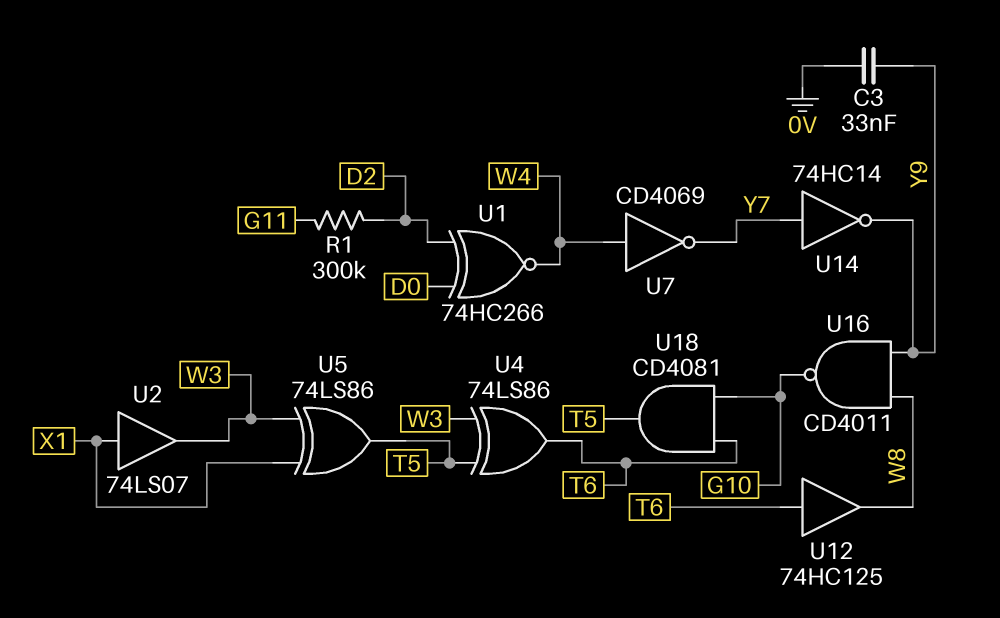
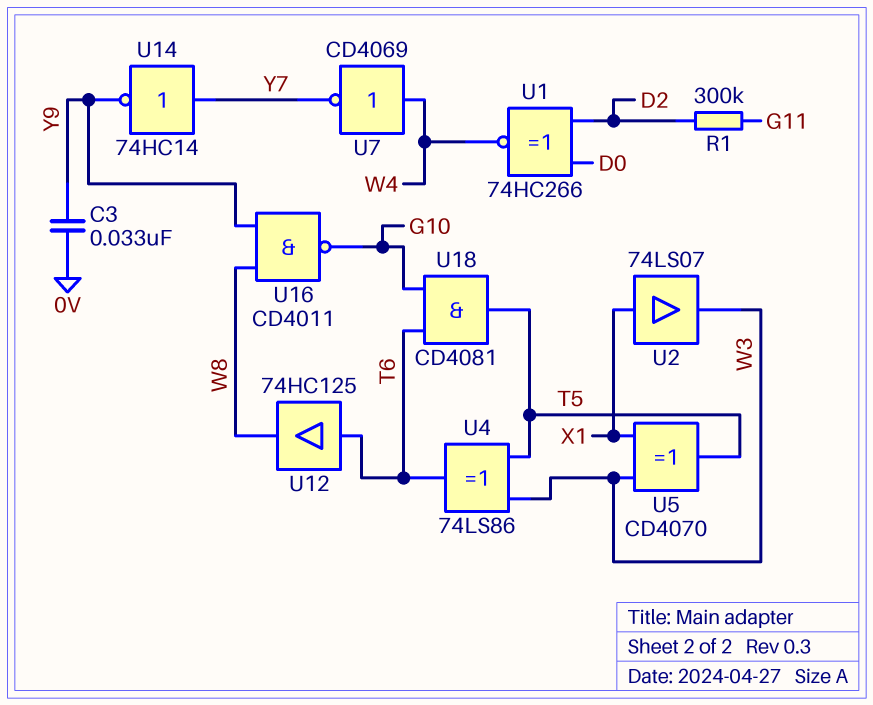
U5: XOR 74LS86 (in W3, in X1, out T5) -> XOR CD4070 (in W3, in X1, out T5)

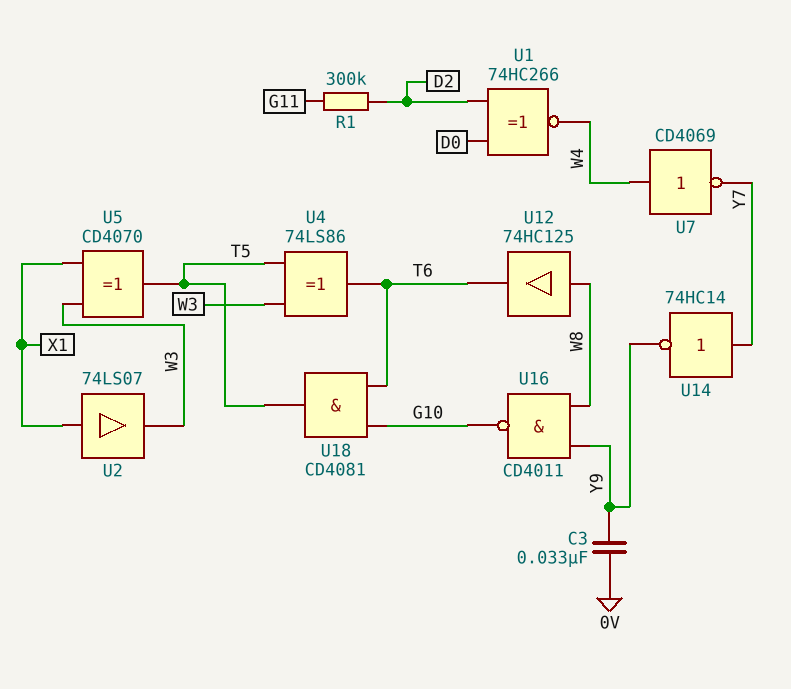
U12: buffer 74HC125 (in T6, out W8) -> buffer 74HC125 (in W8, out T6)

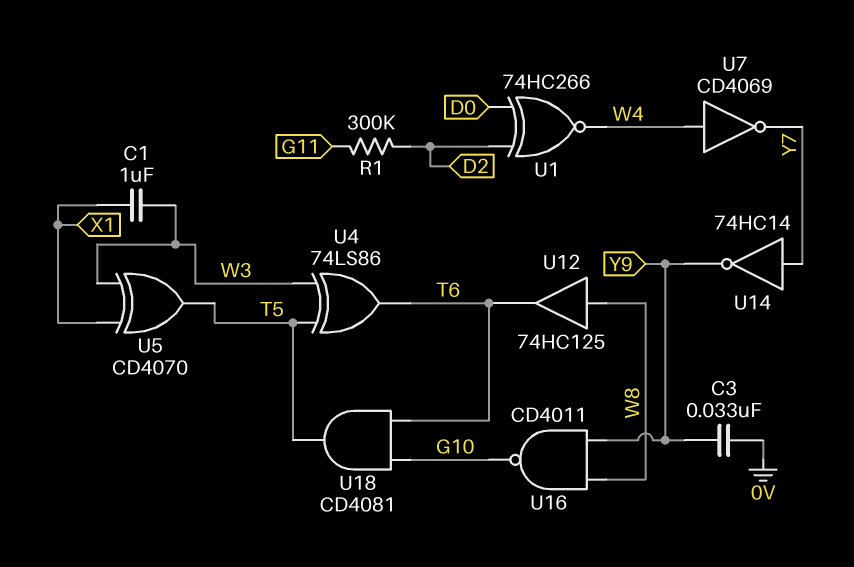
C1: none -> 1uF (W3, X1)
U2: buffer 74LS07 (in X1, out W3) -> none

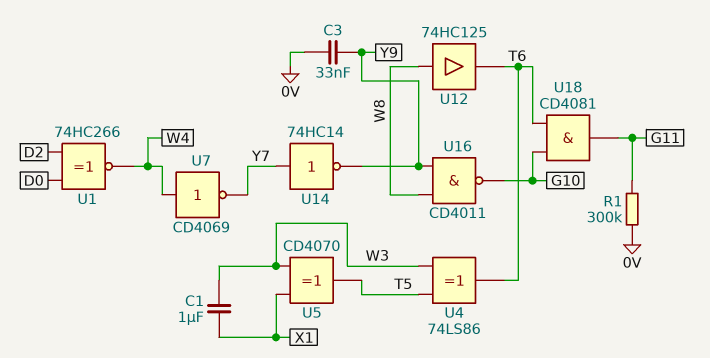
R1: 300k (D2, G11) -> 300k (0V, G11)
U18: AND CD4081 (in G10, in T6, out T5) -> AND CD4081 (in G10, in T6, out G11)

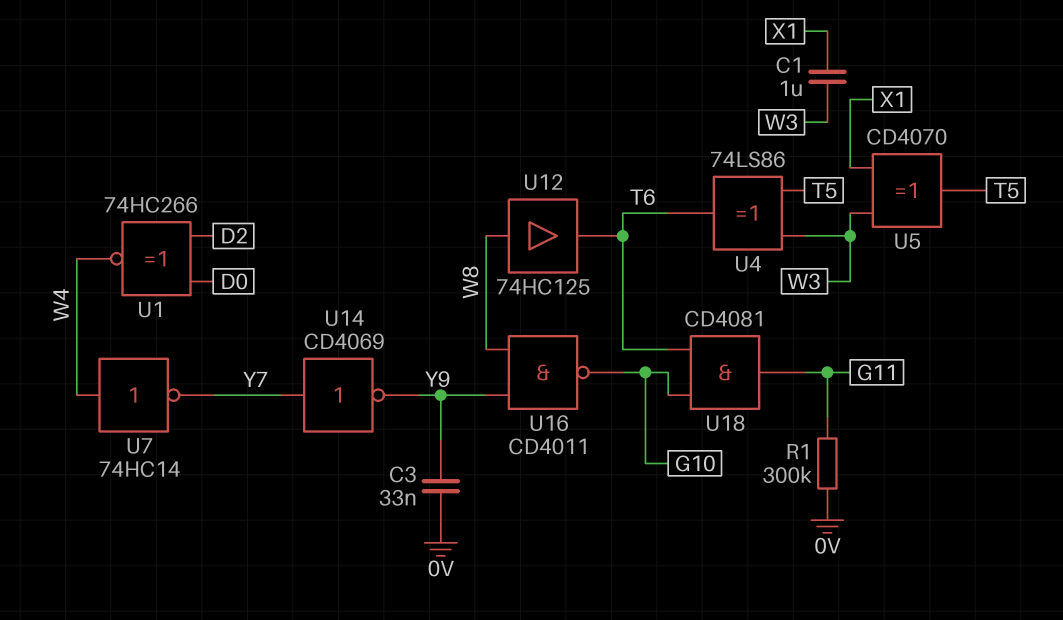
U7: NOT CD4069 (in W4, out Y7) -> NOT 74HC14 (in W4, out Y7)
U14: NOT 74HC14 (in Y7, out Y9) -> NOT CD4069 (in Y7, out Y9)

